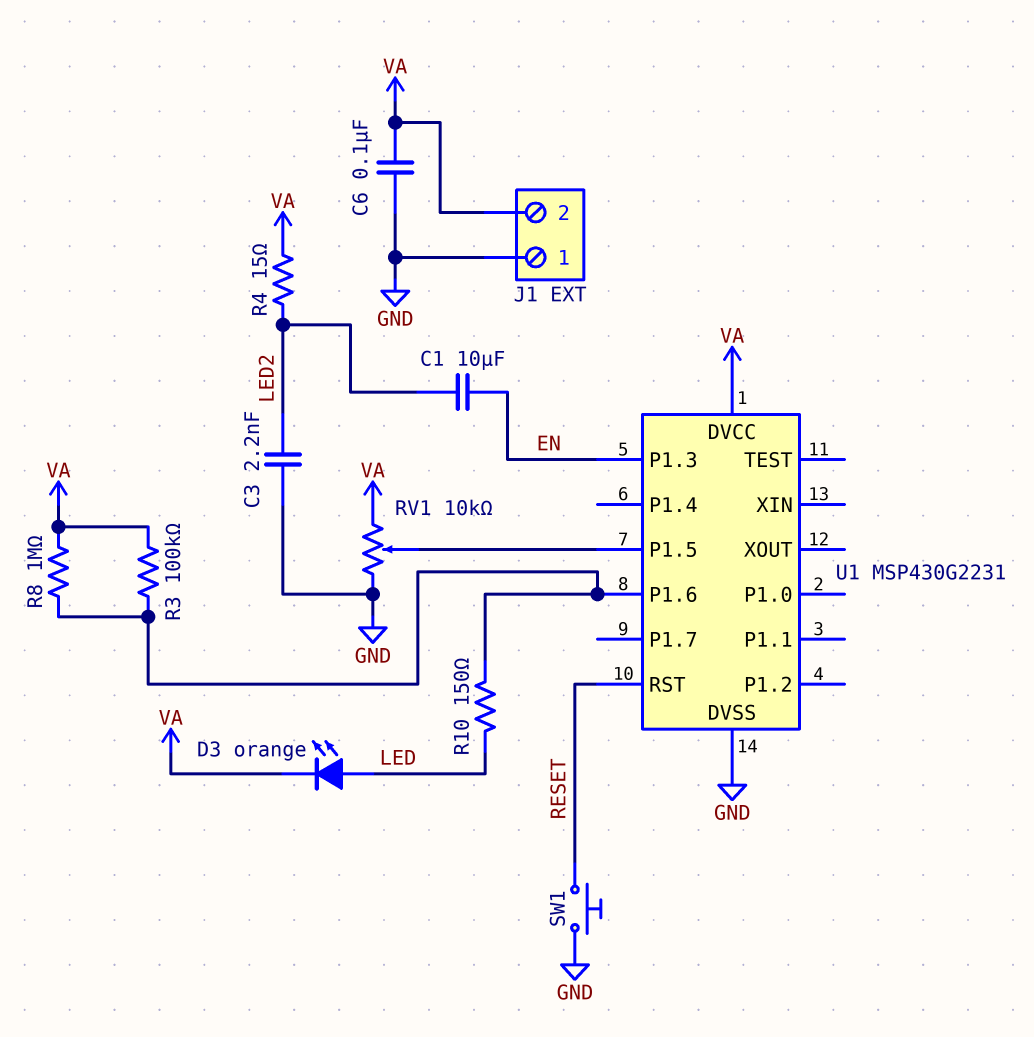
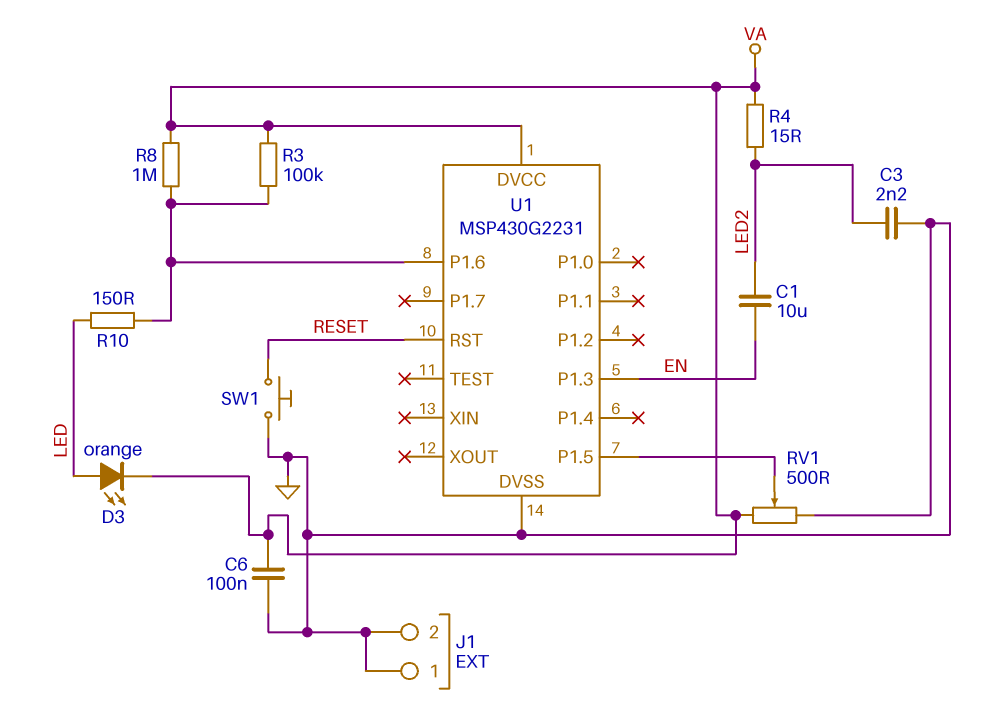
J1 pin 2: VA -> GND
RV1: 10k (GND, VA, wiper U1/P1.5) -> 500 (GND, VA, wiper U1/P1.5)

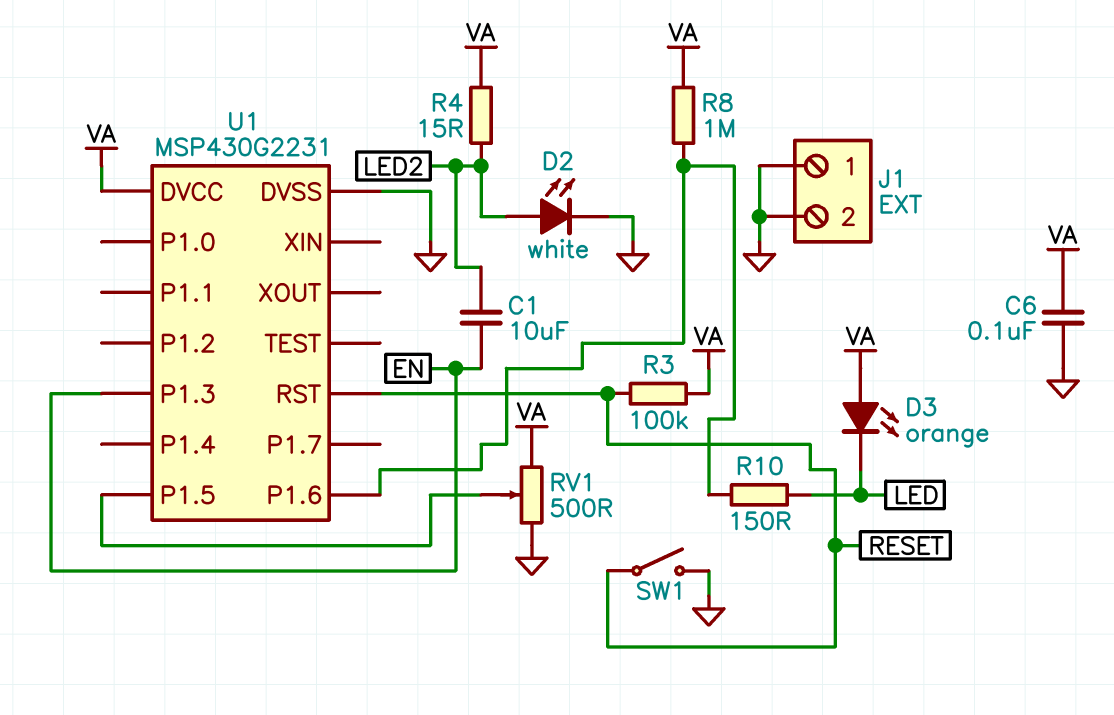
C3: 2.2nF (GND, LED2) -> none
D2: none -> LED white (A LED2, K GND)
D3: LED orange (A LED, K VA) -> LED orange (A VA, K LED)
R3: 100k (U1/P1.6, VA) -> 100k (RESET, VA)
SW1: button (GND, RESET) -> switch (GND, RESET)

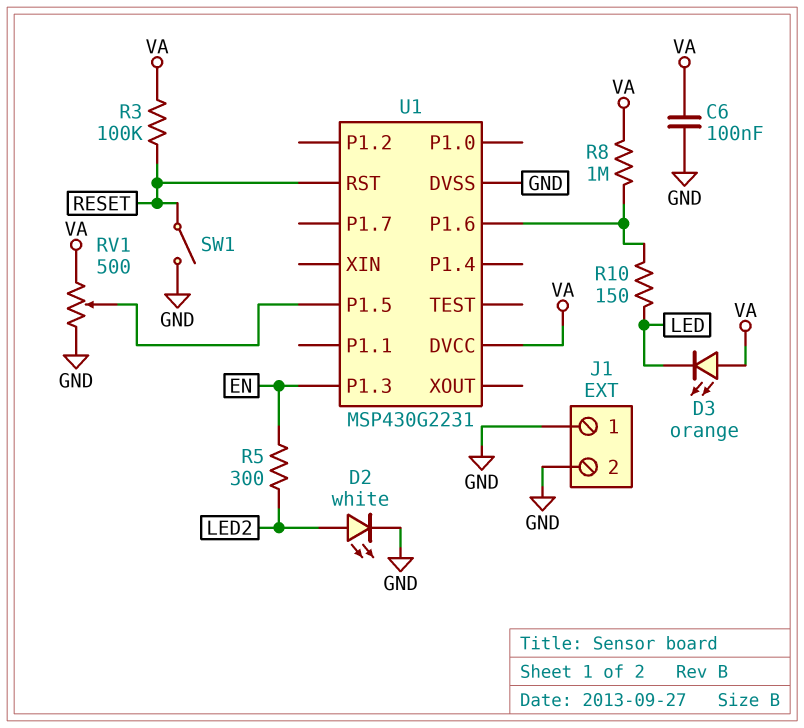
C1: 10uF (EN, LED2) -> none
R4: 15 (LED2, VA) -> none
R5: none -> 300 (EN, LED2)

